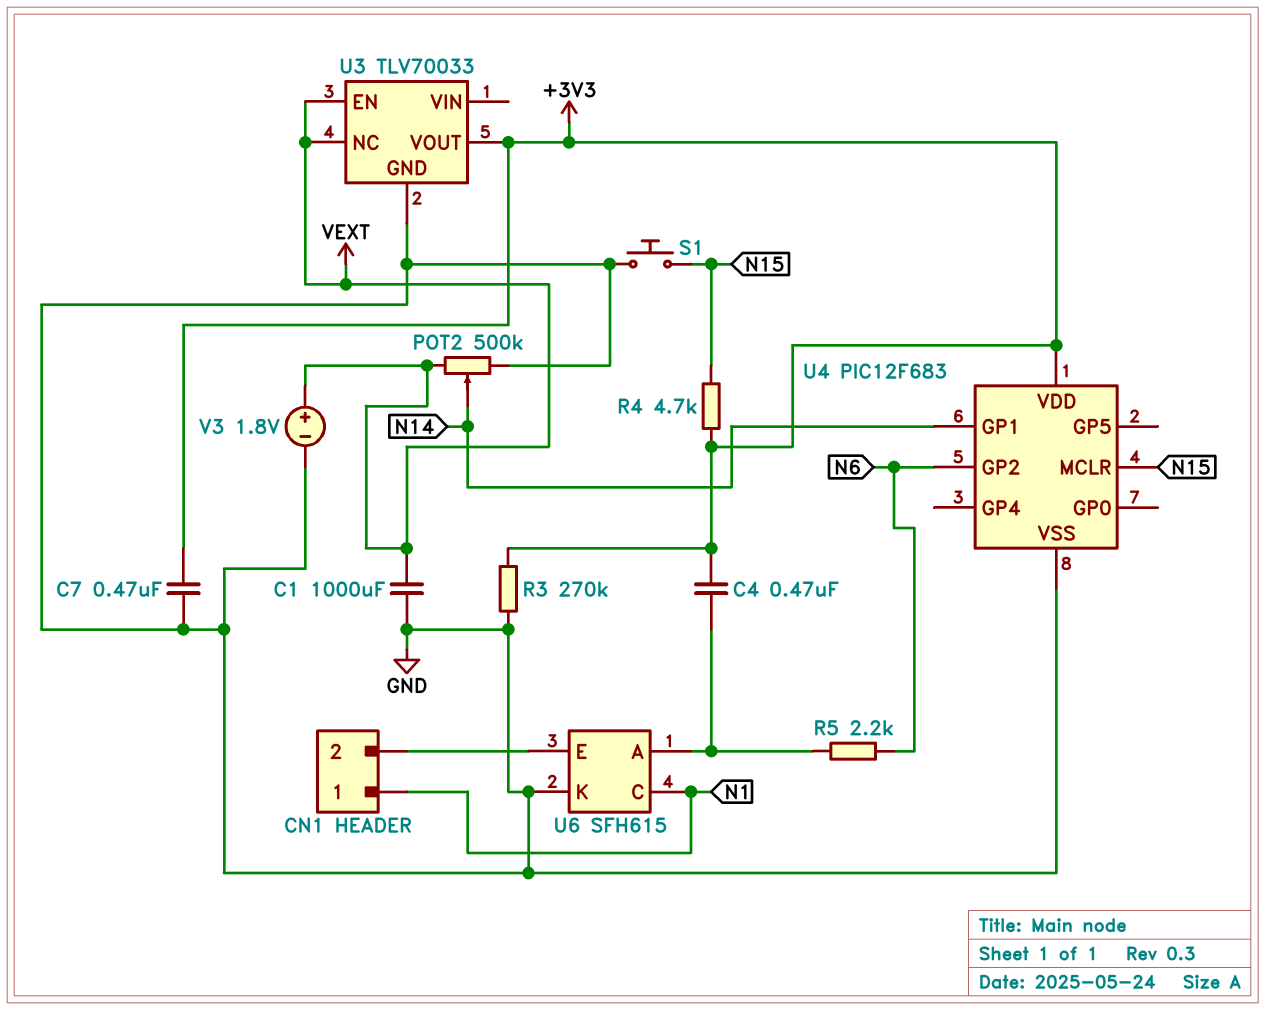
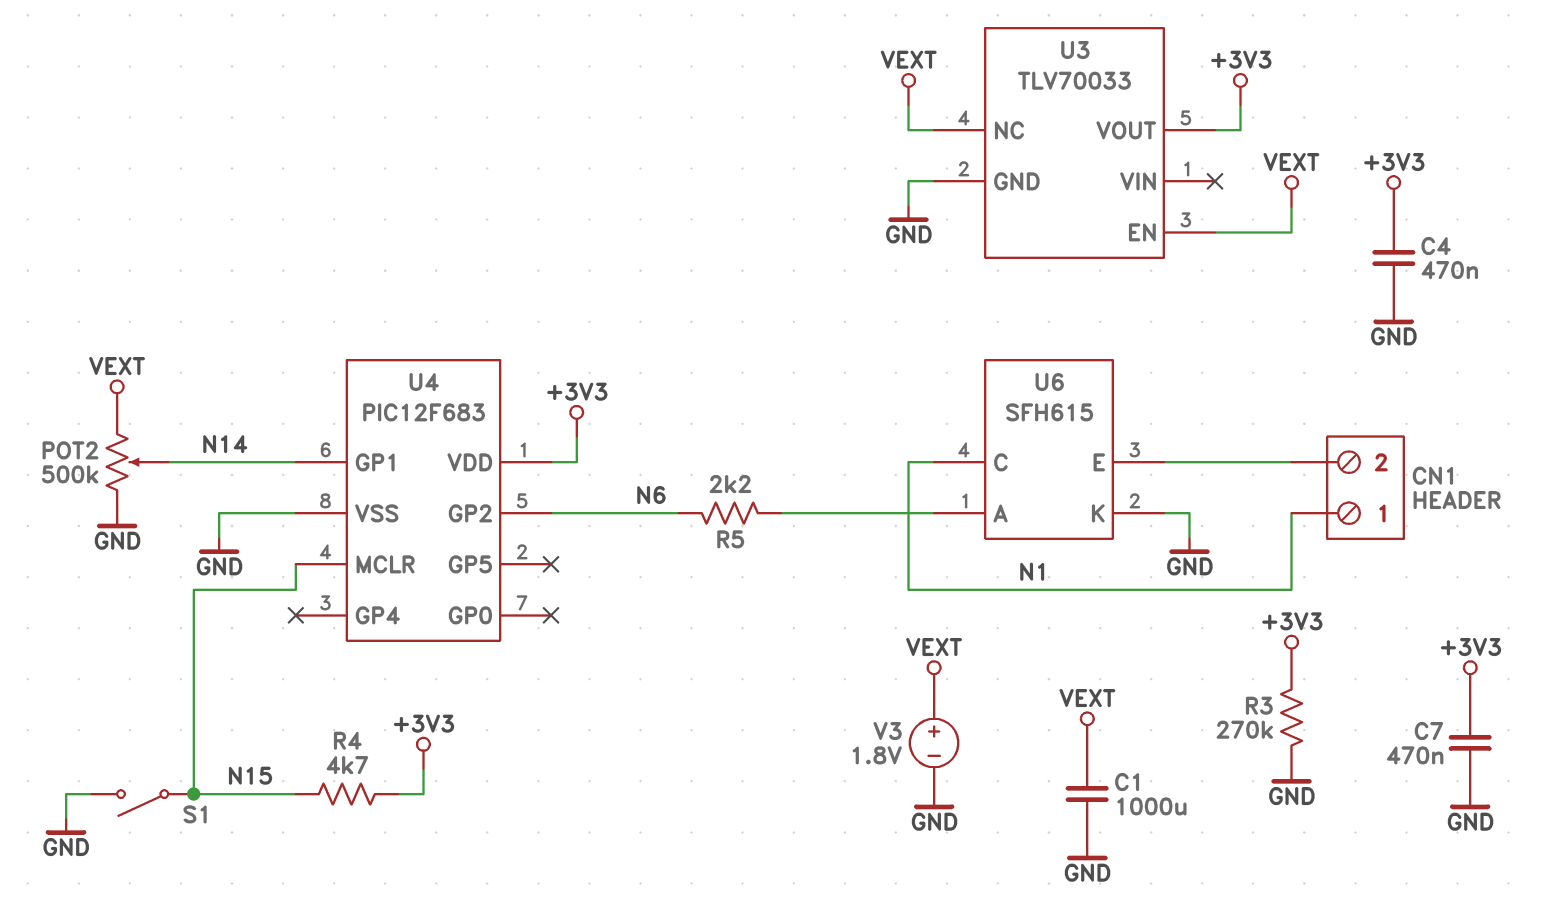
C4: 470nF (+3V3, U6/A) -> 470nF (+3V3, GND)
S1: button (GND, N15) -> switch (GND, N15)

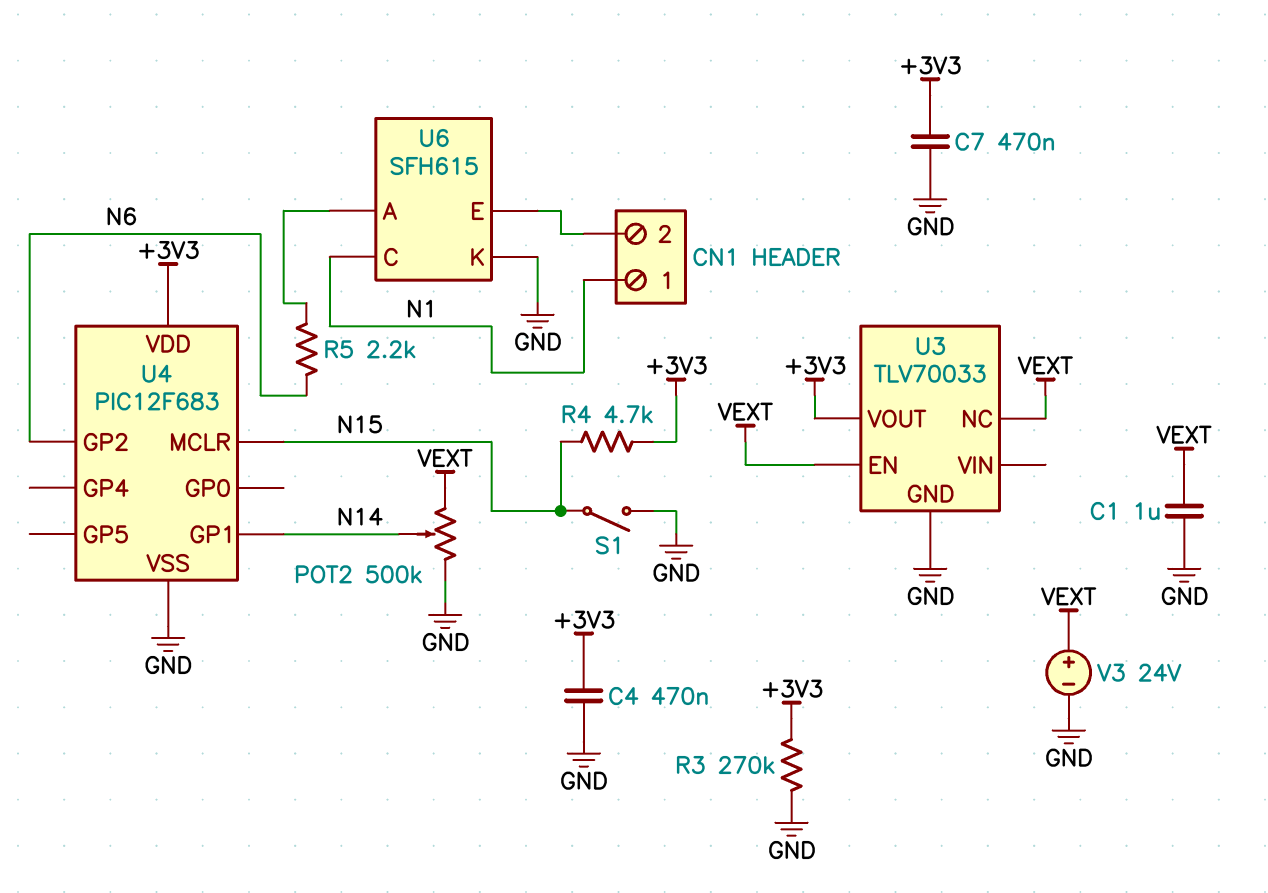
C1: 1000uF (GND, VEXT) -> 1uF (GND, VEXT)
V3: 1.8V (plus VEXT, minus GND) -> 24V (plus VEXT, minus GND)

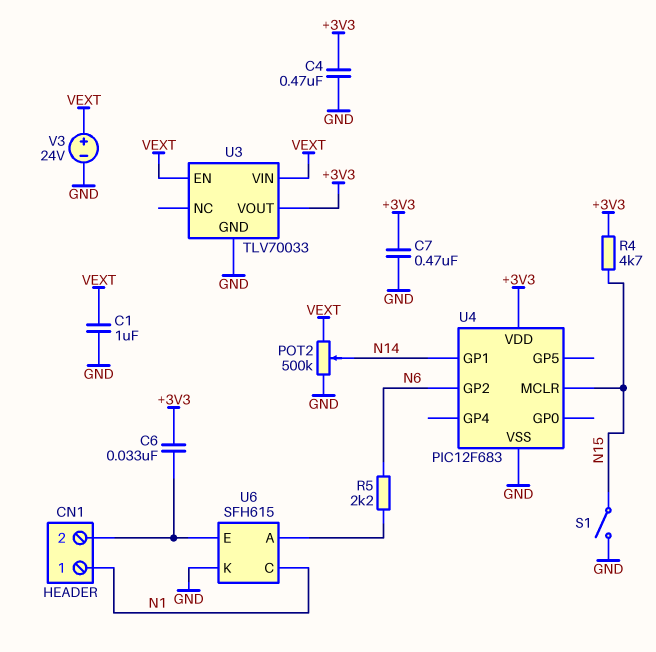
C6: none -> 33nF (+3V3, CN1/2)
R3: 270k (+3V3, GND) -> none
U3 pin NC: VEXT -> none
U3 pin VIN: none -> VEXT

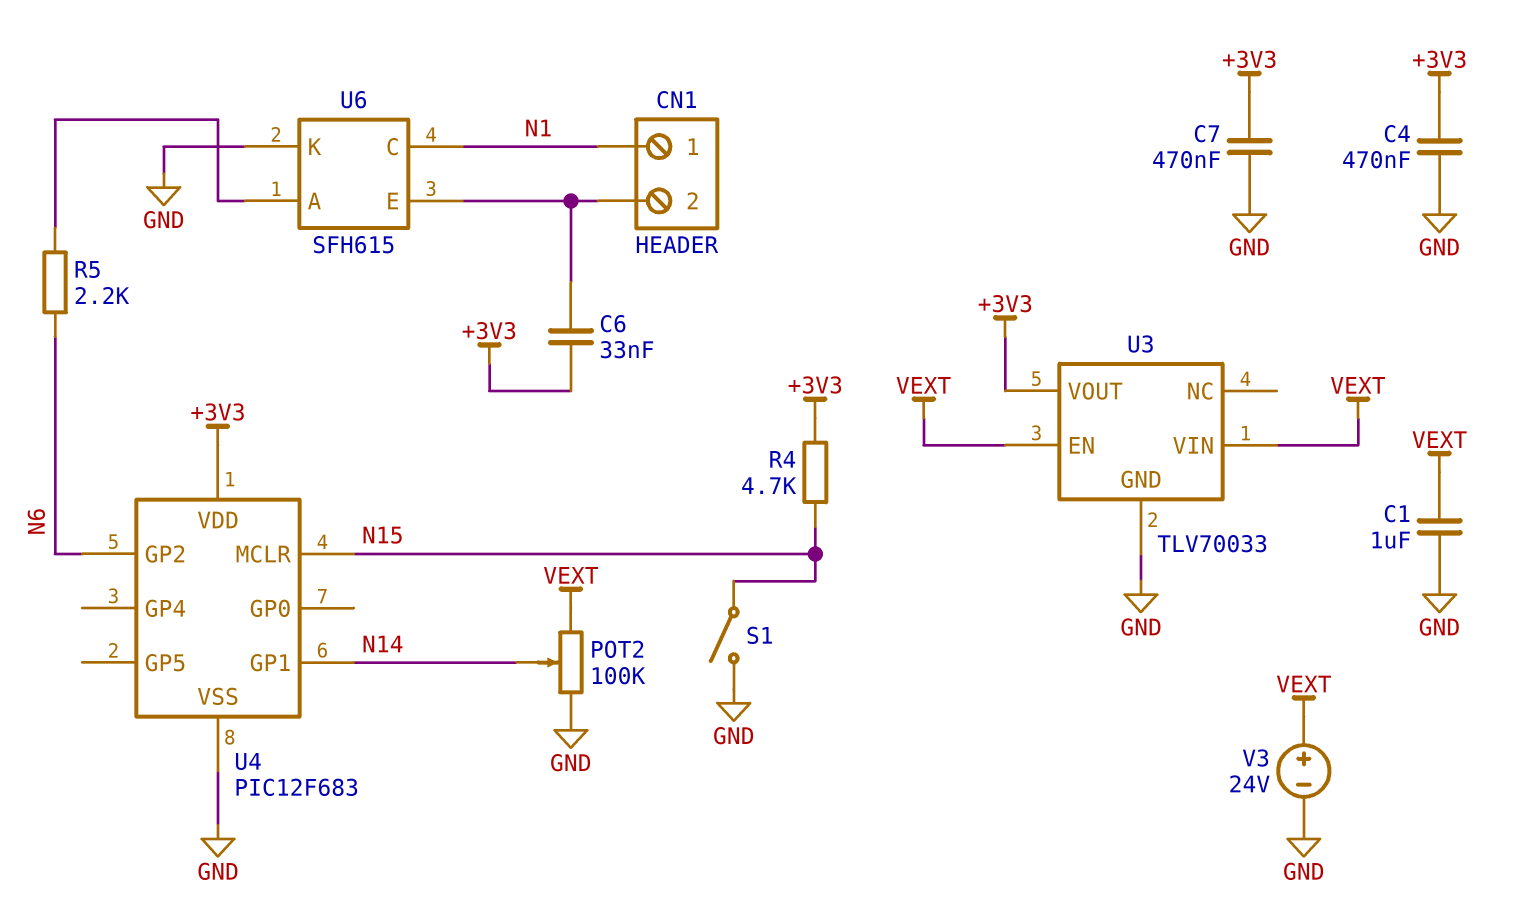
POT2: 500k (GND, VEXT, wiper N14) -> 100k (GND, VEXT, wiper N14)

